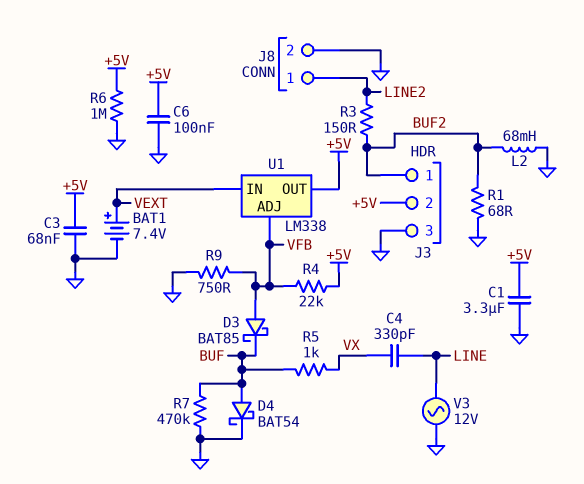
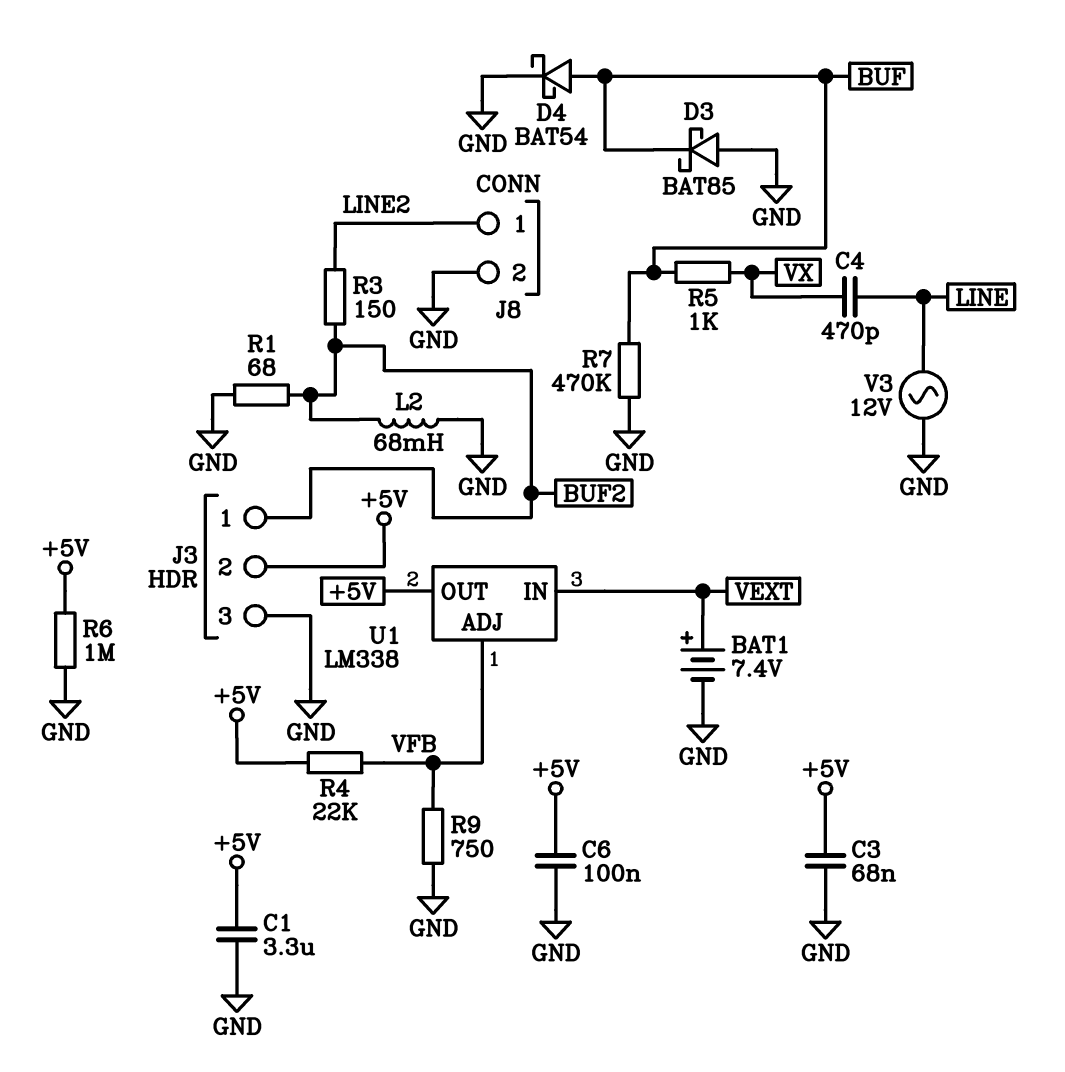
C4: 330pF (LINE, VX) -> 470pF (LINE, VX)
D3: schottky BAT85 (A VFB, K BUF) -> schottky BAT85 (A GND, K BUF)

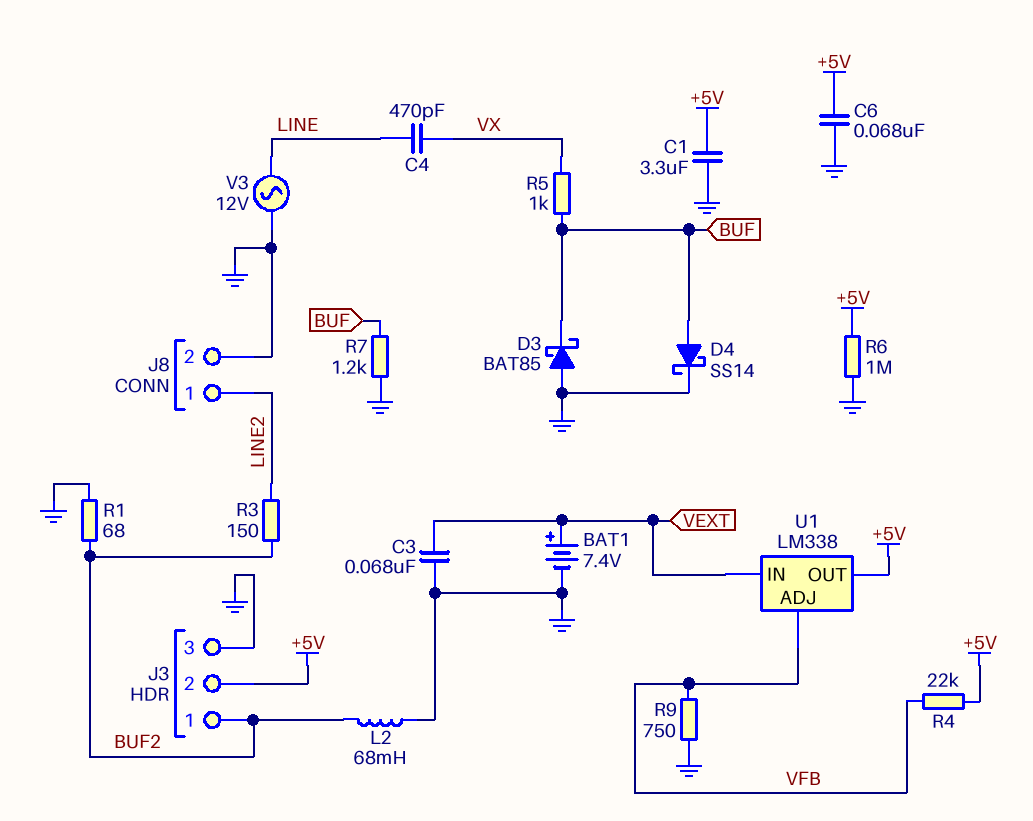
C3: 68nF (+5V, GND) -> 68nF (GND, VEXT)
C6: 100nF (+5V, GND) -> 68nF (+5V, GND)
D4: schottky BAT54 (A BUF, K GND) -> schottky SS14 (A BUF, K GND)
R7: 470k (BUF, GND) -> 1.2k (BUF, GND)

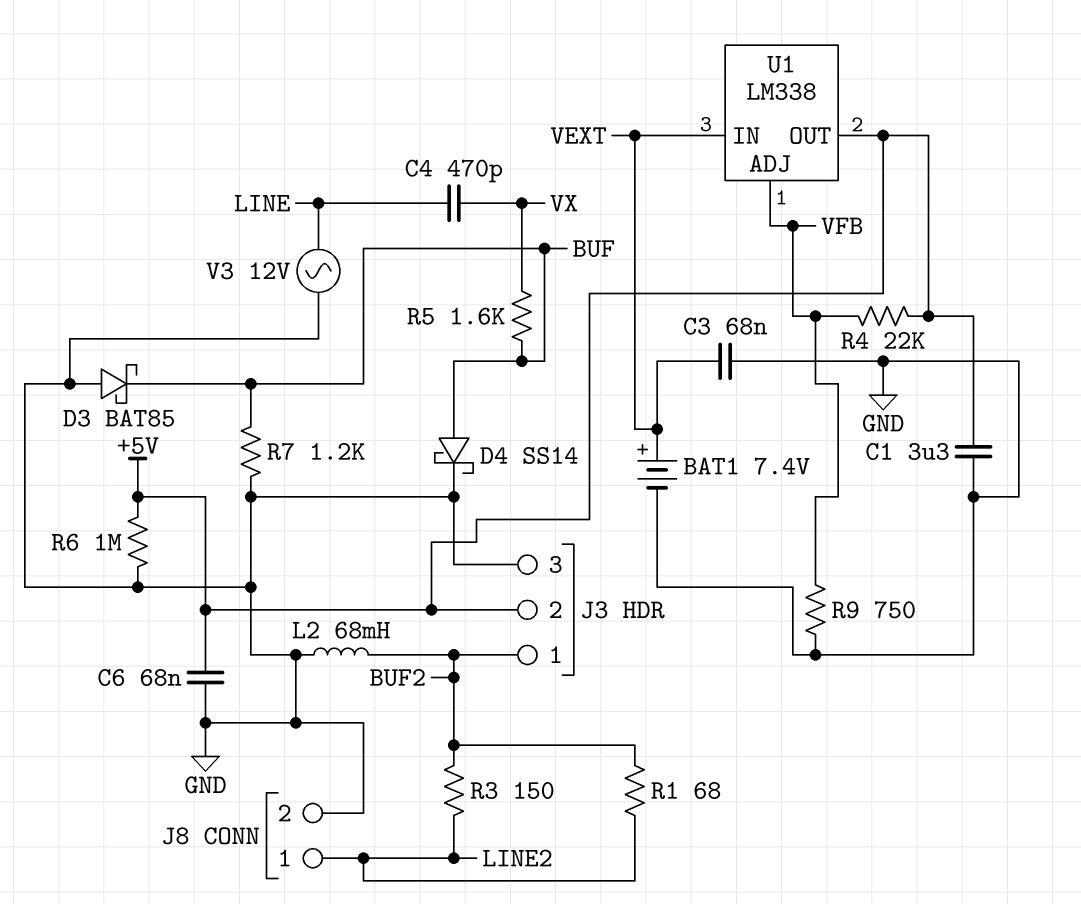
R1: 68 (BUF2, GND) -> 68 (BUF2, LINE2)
R5: 1k (BUF, VX) -> 1.6k (BUF, VX)

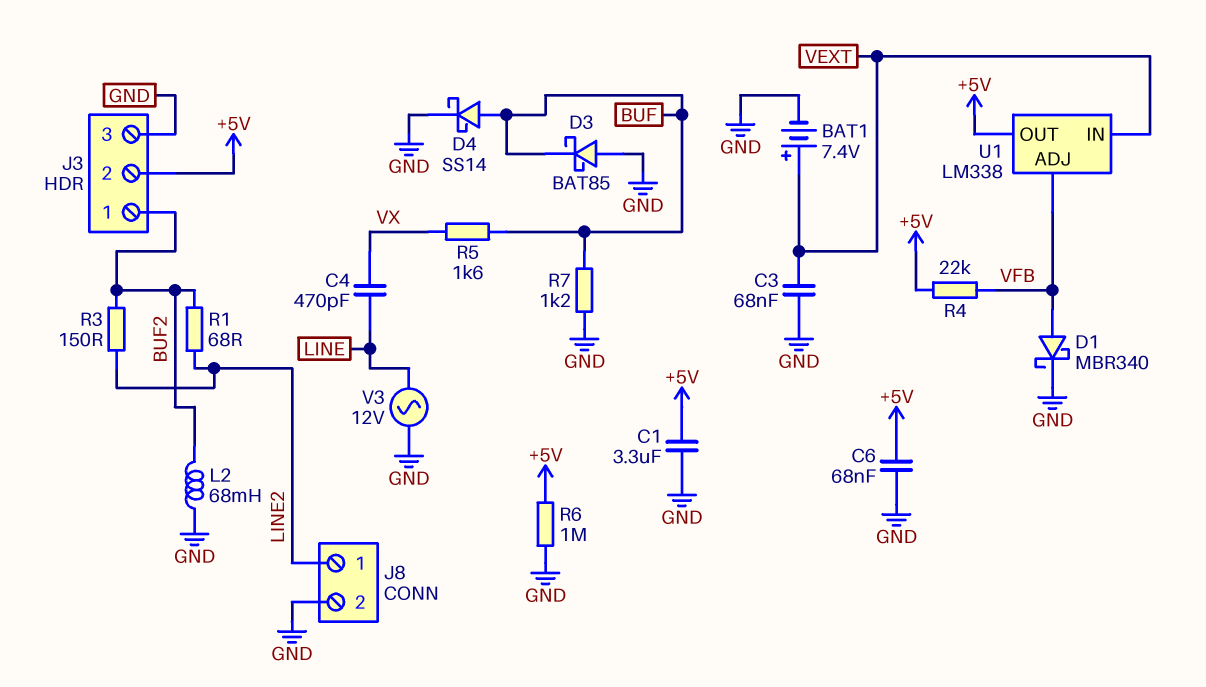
D1: none -> schottky MBR340 (A VFB, K GND)
R9: 750 (GND, VFB) -> none

